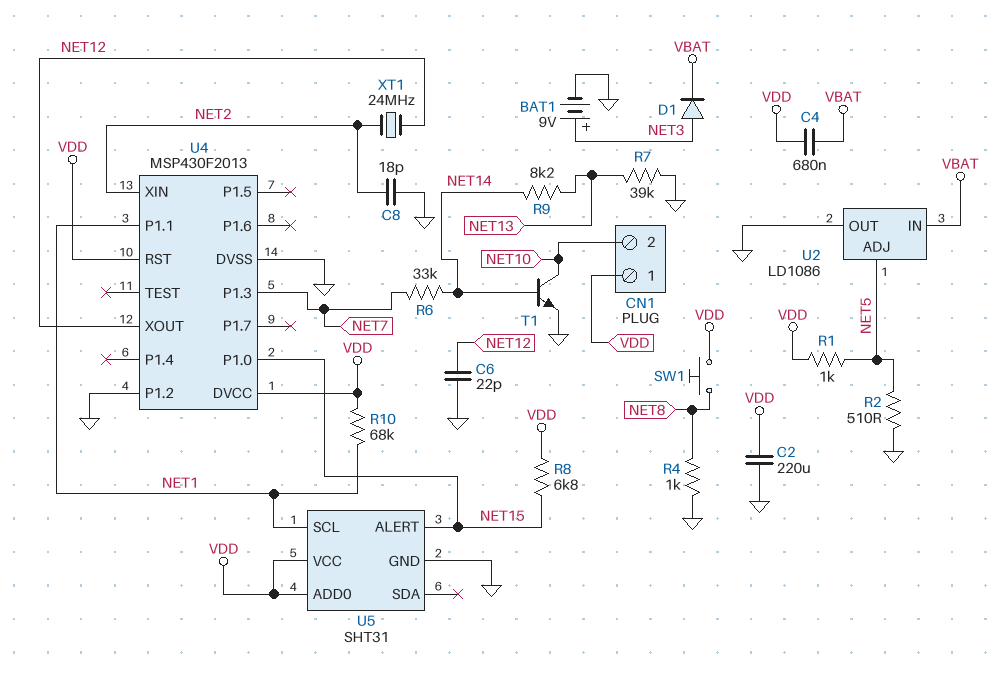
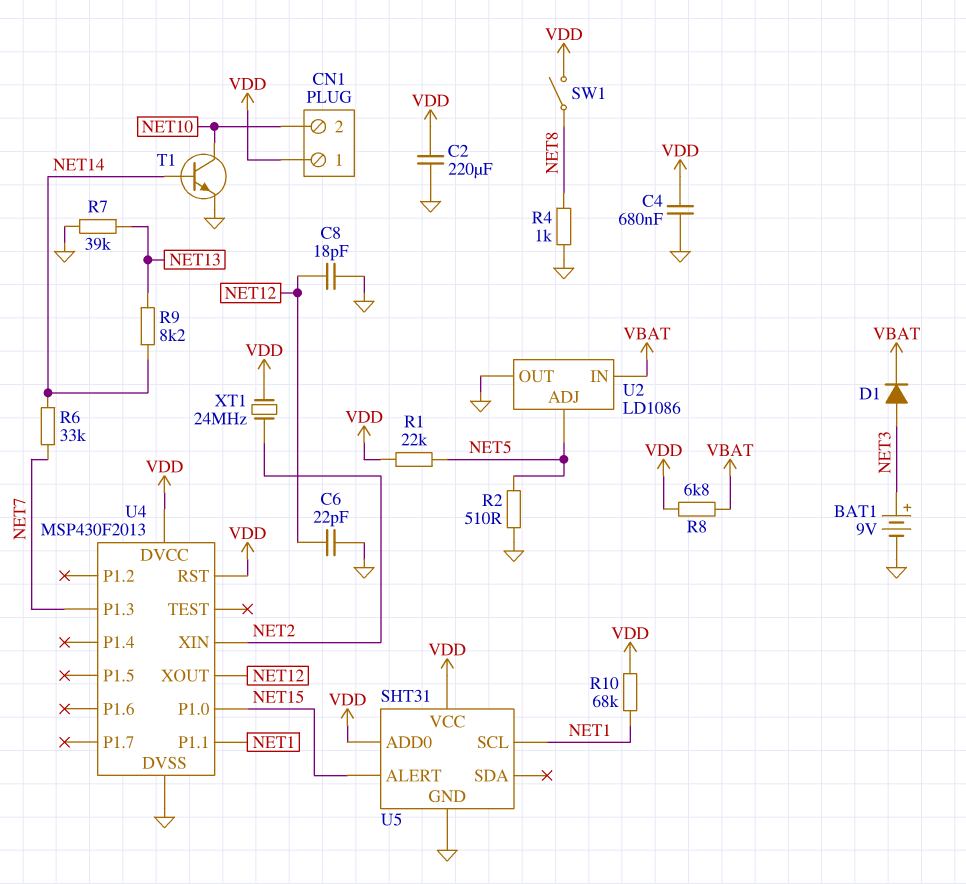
C4: 680nF (VBAT, VDD) -> 680nF (GND, VDD)
C8: 18pF (GND, NET2) -> 18pF (GND, NET12)
R1: 1k (NET5, VDD) -> 22k (NET5, VDD)
R8: 6.8k (NET15, VDD) -> 6.8k (VBAT, VDD)
SW1: button (NET8, VDD) -> switch (NET8, VDD)
U4 pin P1.2: GND -> none
XT1: 24MHz (NET2, NET12) -> 24MHz (NET2, VDD)

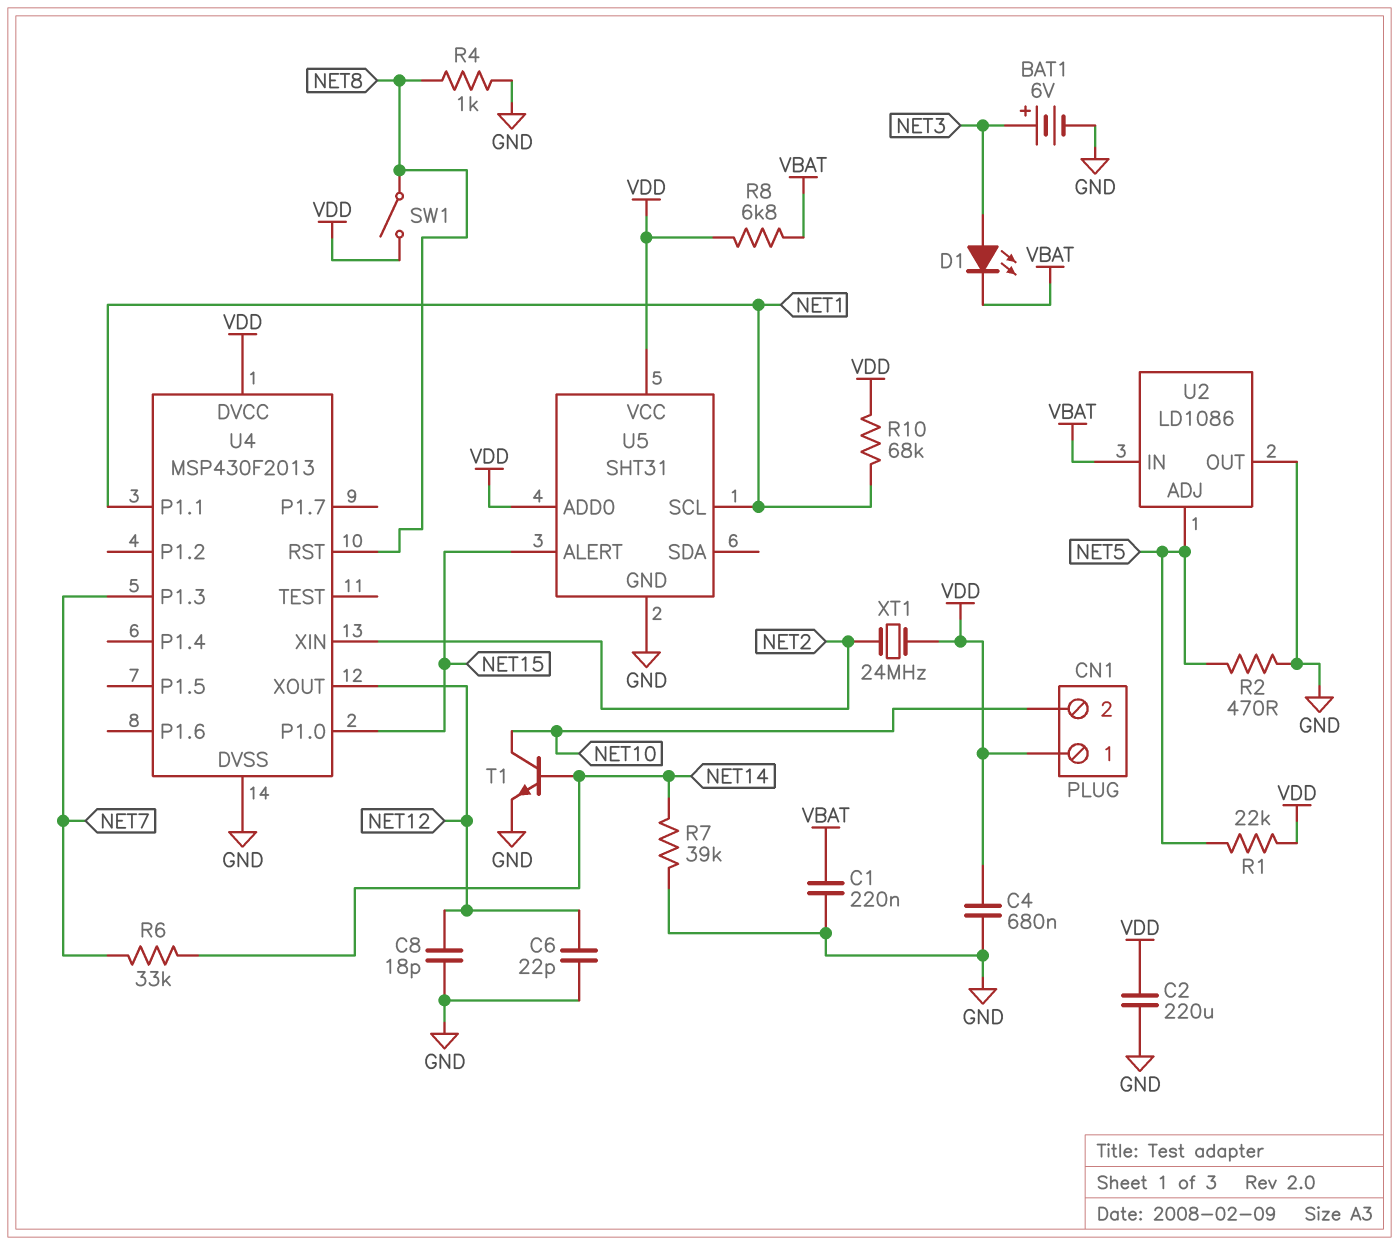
BAT1: 9V (plus NET3, minus GND) -> 6V (plus NET3, minus GND)
C1: none -> 220nF (GND, VBAT)
D1: diode (A NET3, K VBAT) -> LED (A NET3, K VBAT)
R2: 510 (GND, NET5) -> 470 (GND, NET5)
R7: 39k (GND, NET13) -> 39k (GND, NET14)
R9: 8.2k (NET13, NET14) -> none
U4 pin RST: VDD -> NET8

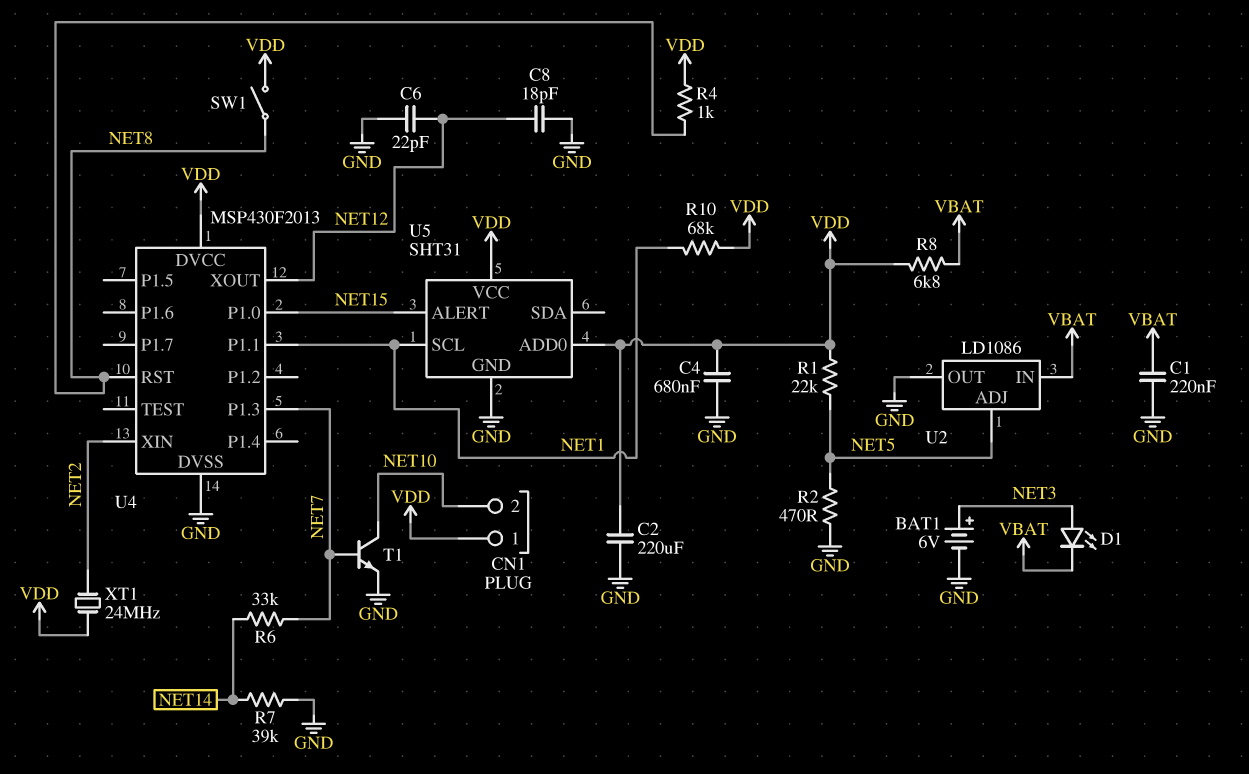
R4: 1k (GND, NET8) -> 1k (NET8, VDD)
T1: NPN (B NET14, C NET10, E GND) -> NPN (B NET7, C NET10, E GND)

